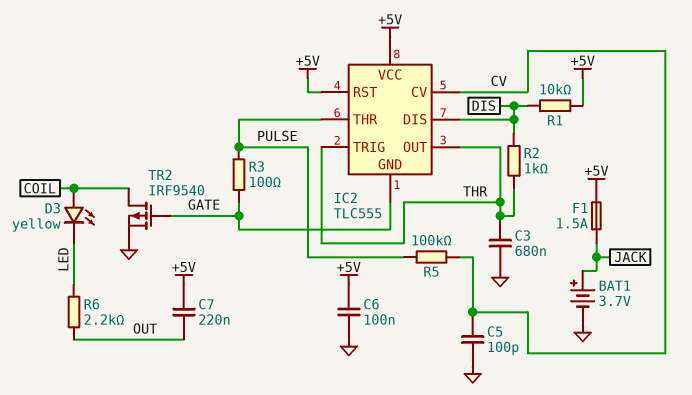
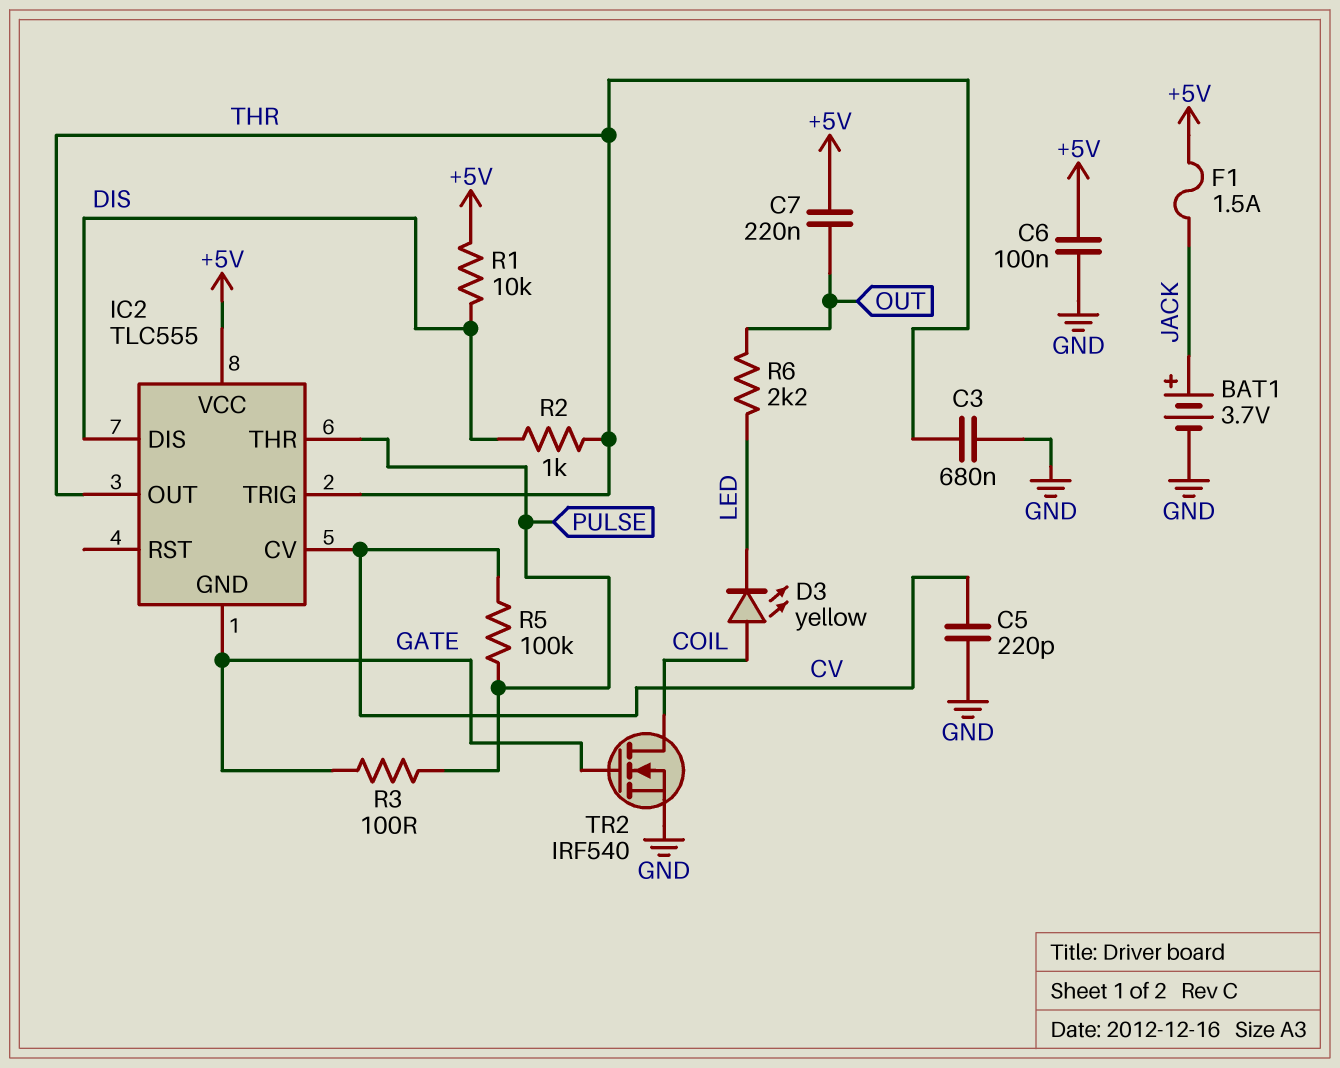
C5: 100pF (CV, GND) -> 220pF (CV, GND)
IC2 pin RST: +5V -> none
TR2: PMOS IRF9540 (G GATE, D COIL, S GND) -> NMOS IRF540 (G GATE, D COIL, S GND)

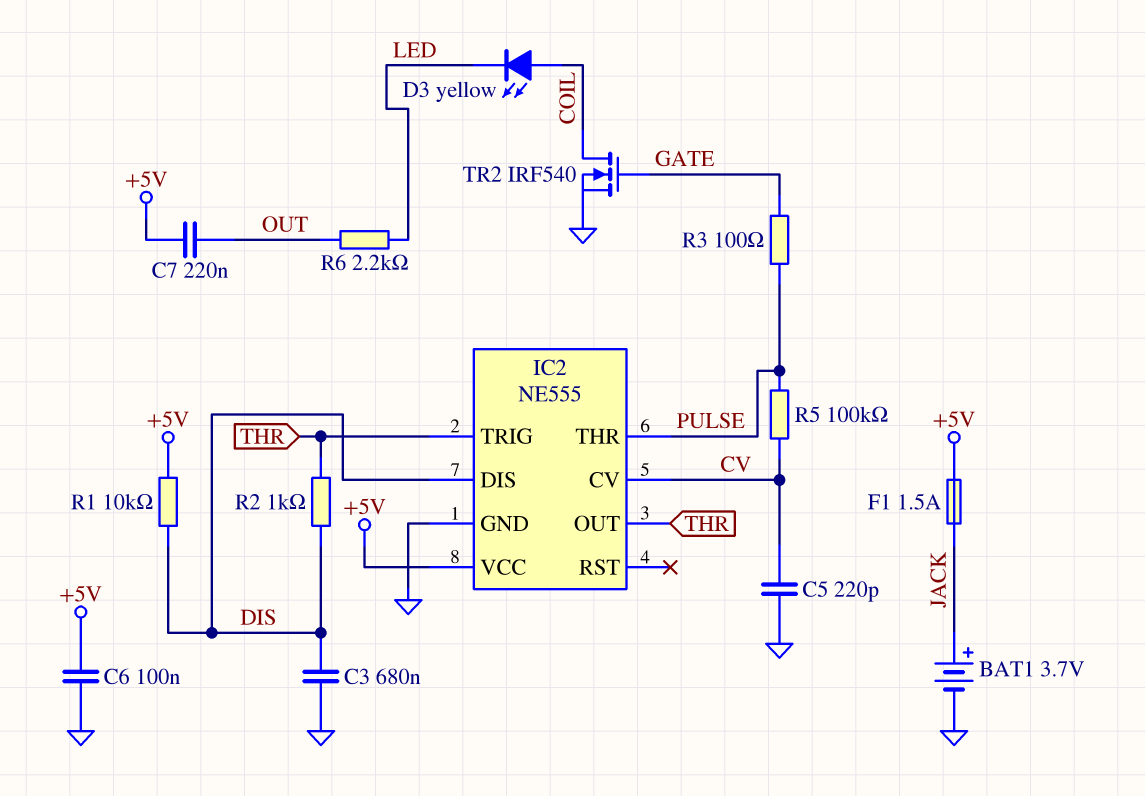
C3: 680nF (GND, THR) -> 680nF (DIS, GND)
IC2: TLC555 -> NE555
IC2 pin GND: GATE -> GND

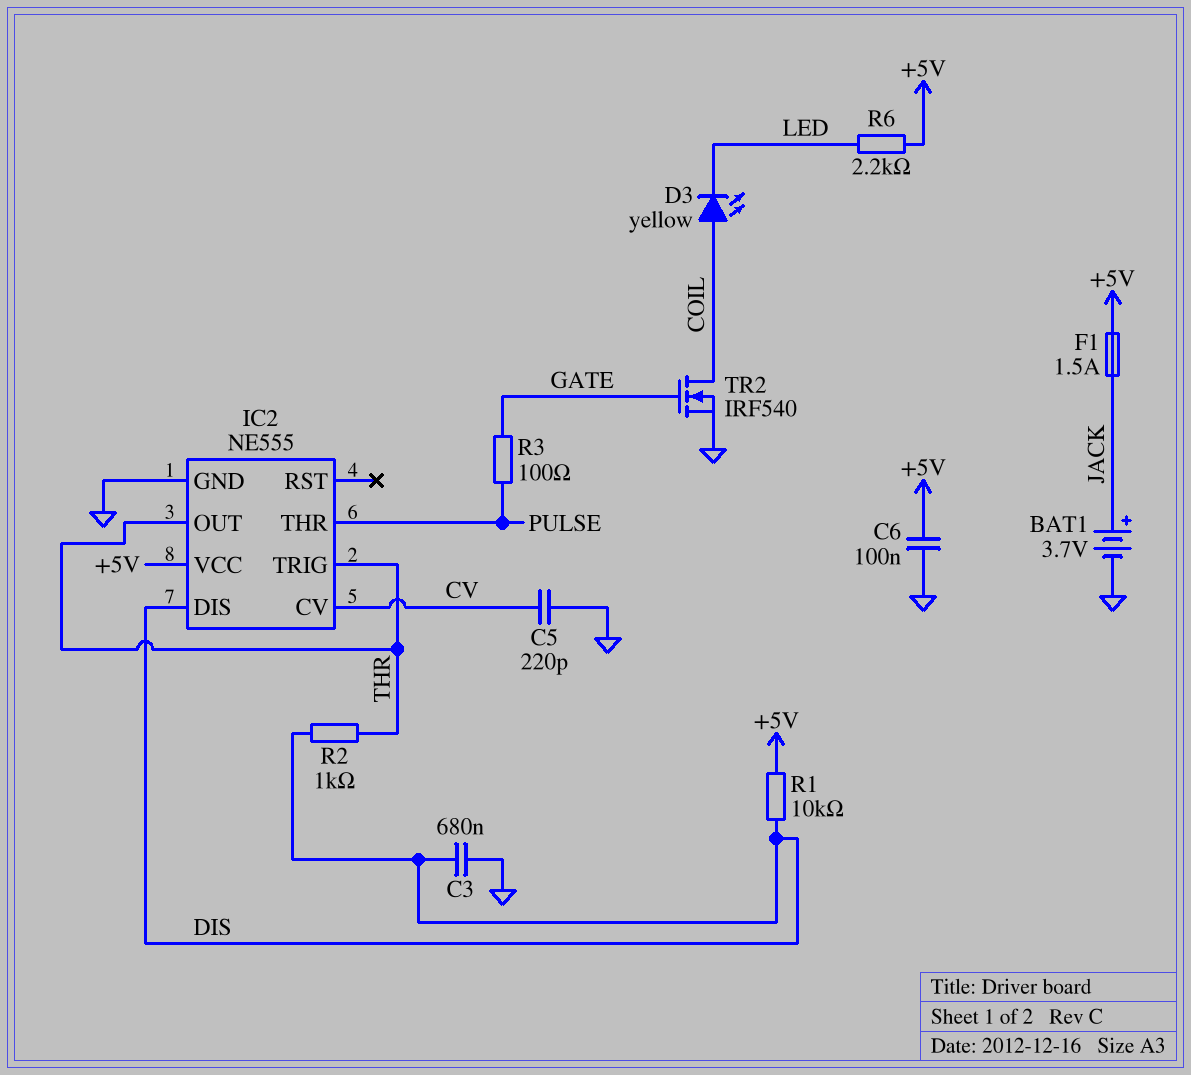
C7: 220nF (+5V, OUT) -> none
R5: 100k (CV, PULSE) -> none
R6: 2.2k (LED, OUT) -> 2.2k (+5V, LED)

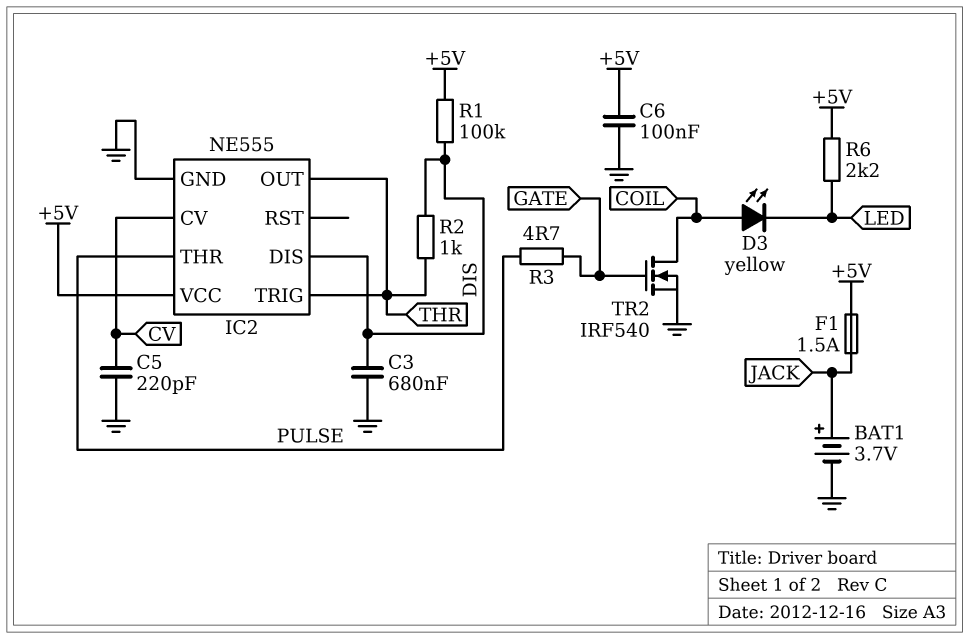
R1: 10k (+5V, DIS) -> 100k (+5V, DIS)
R3: 100 (GATE, PULSE) -> 4.7 (GATE, PULSE)

